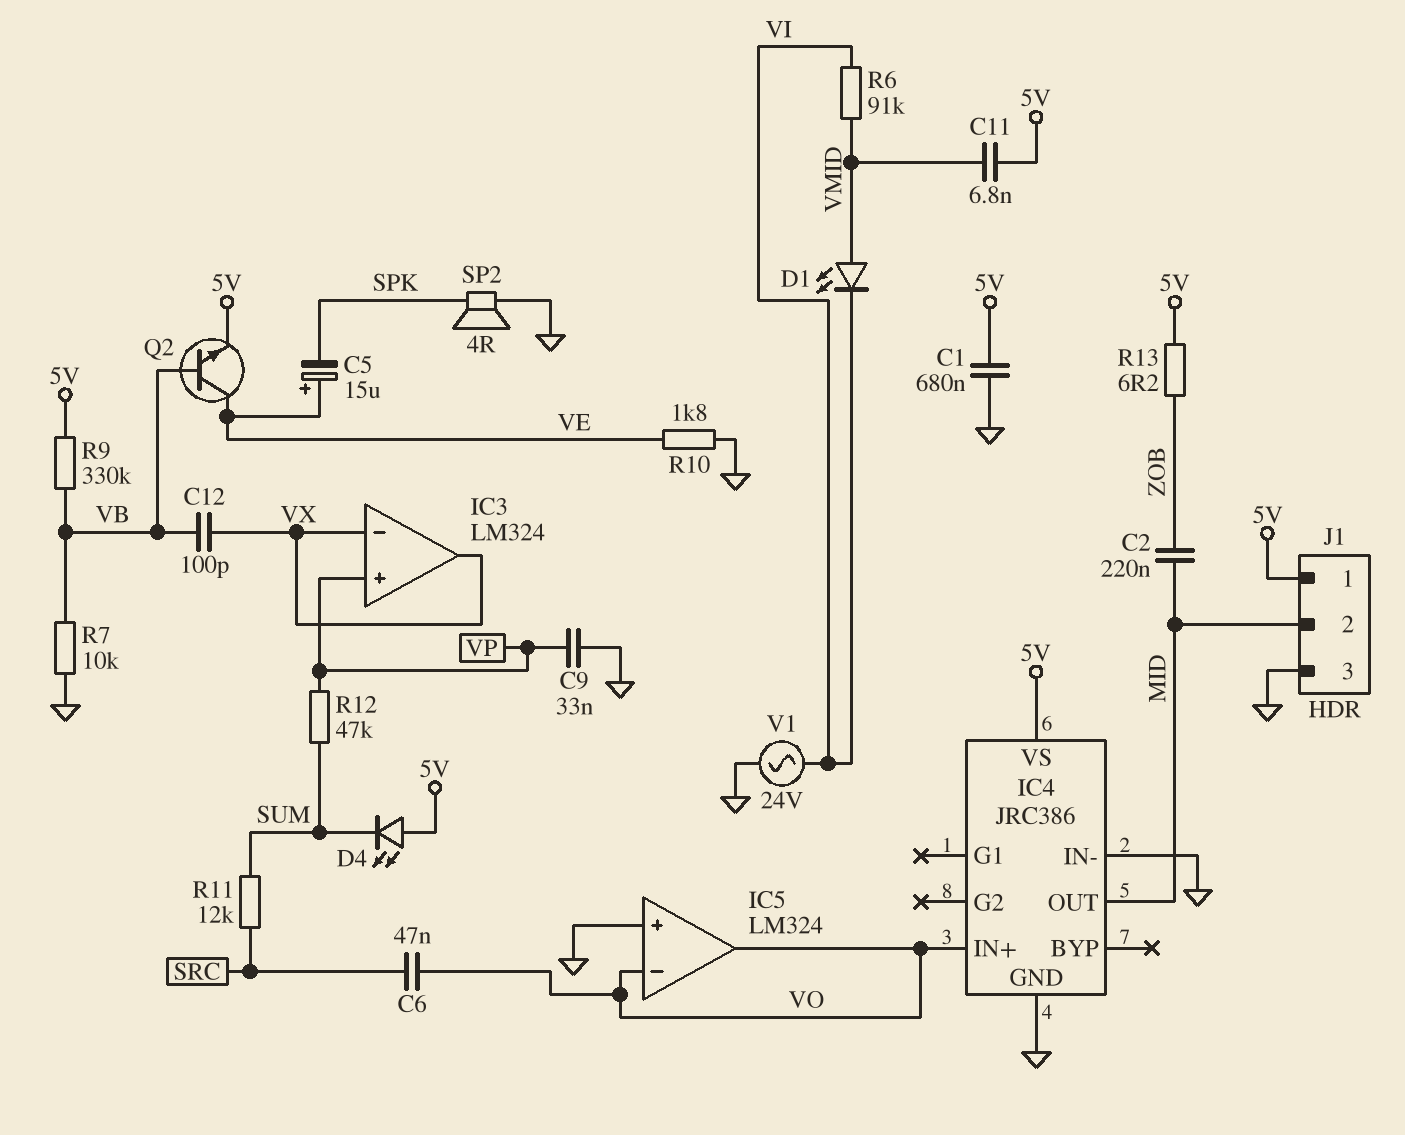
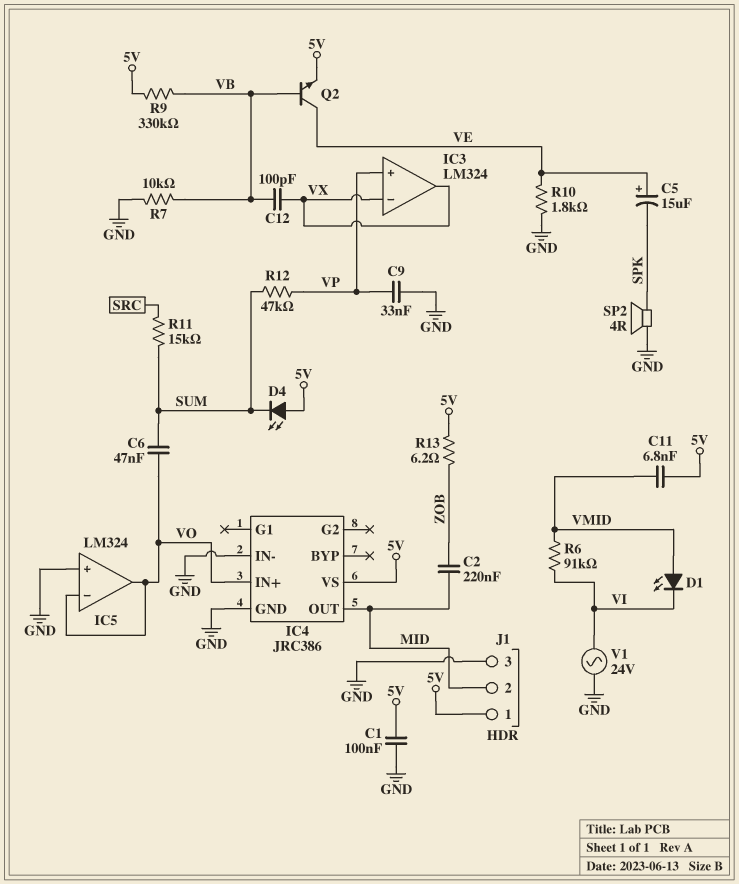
C1: 680nF (5V, GND) -> 100nF (5V, GND)
C6: 47nF (SRC, VO) -> 47nF (SUM, VO)
R11: 12k (SRC, SUM) -> 15k (SRC, SUM)

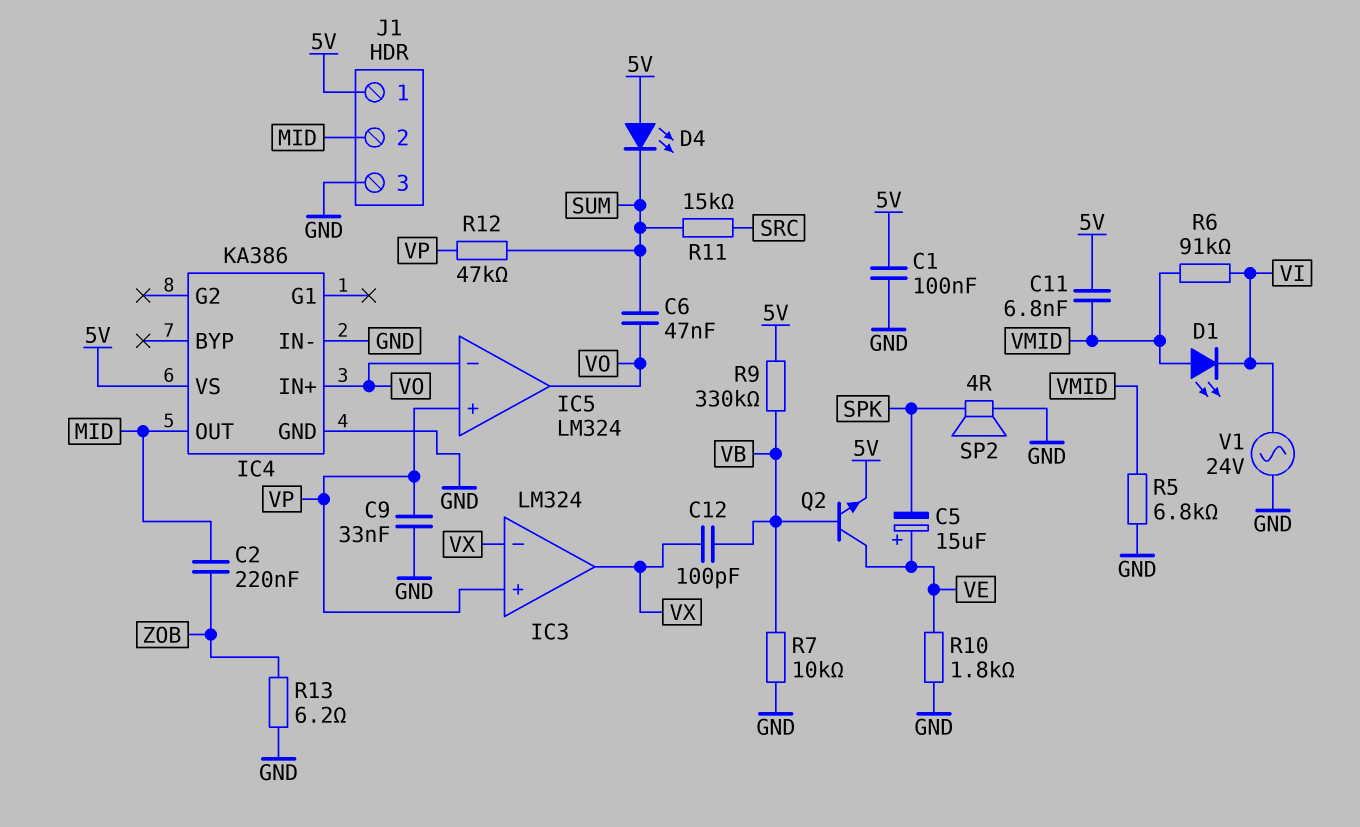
IC4: JRC386 -> KA386
IC5 pin in+: GND -> VP
R5: none -> 6.8k (GND, VMID)
R13: 6.2 (5V, ZOB) -> 6.2 (GND, ZOB)

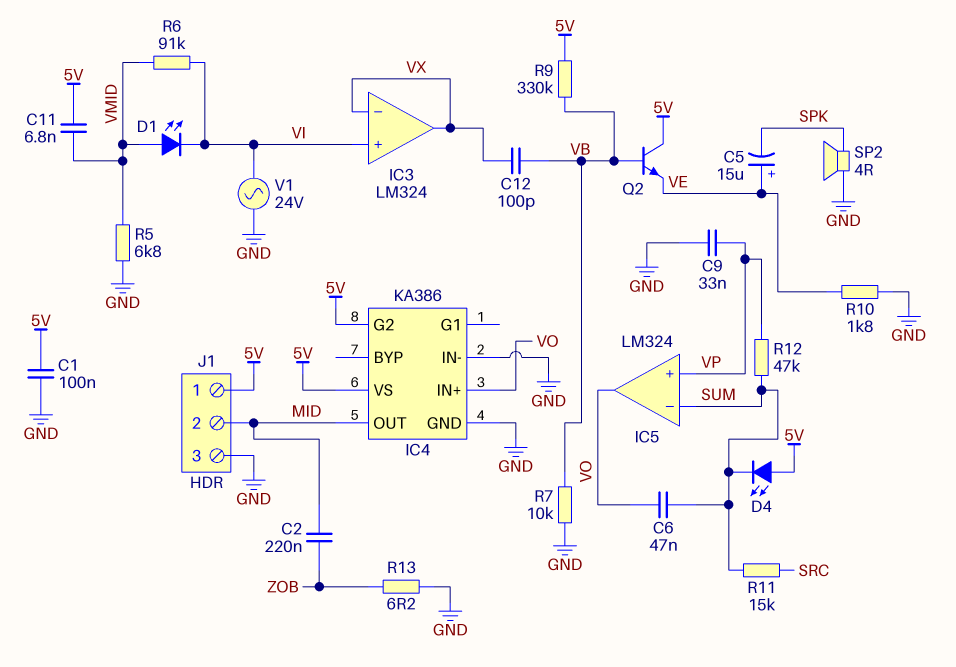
IC3 pin in+: VP -> VI
IC4 pin G2: none -> 5V
IC5 pin in-: VO -> SUM
Q2: NPN (B VB, C VE, E 5V) -> NPN (B VB, C 5V, E VE)

